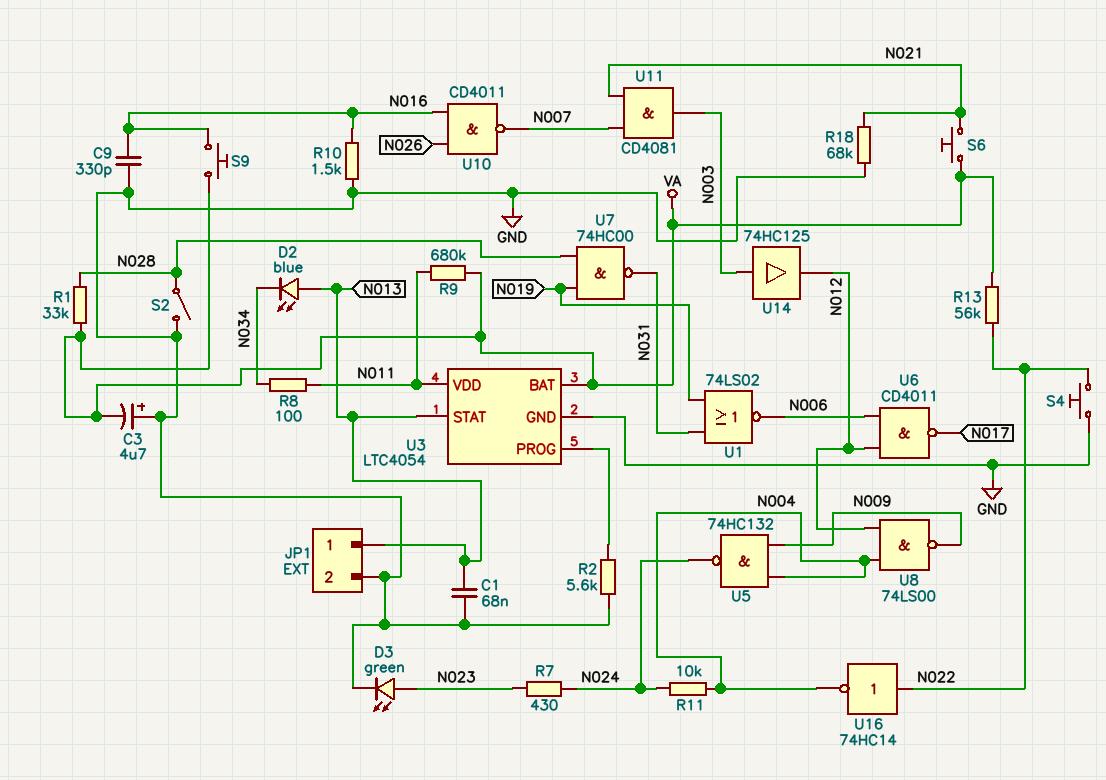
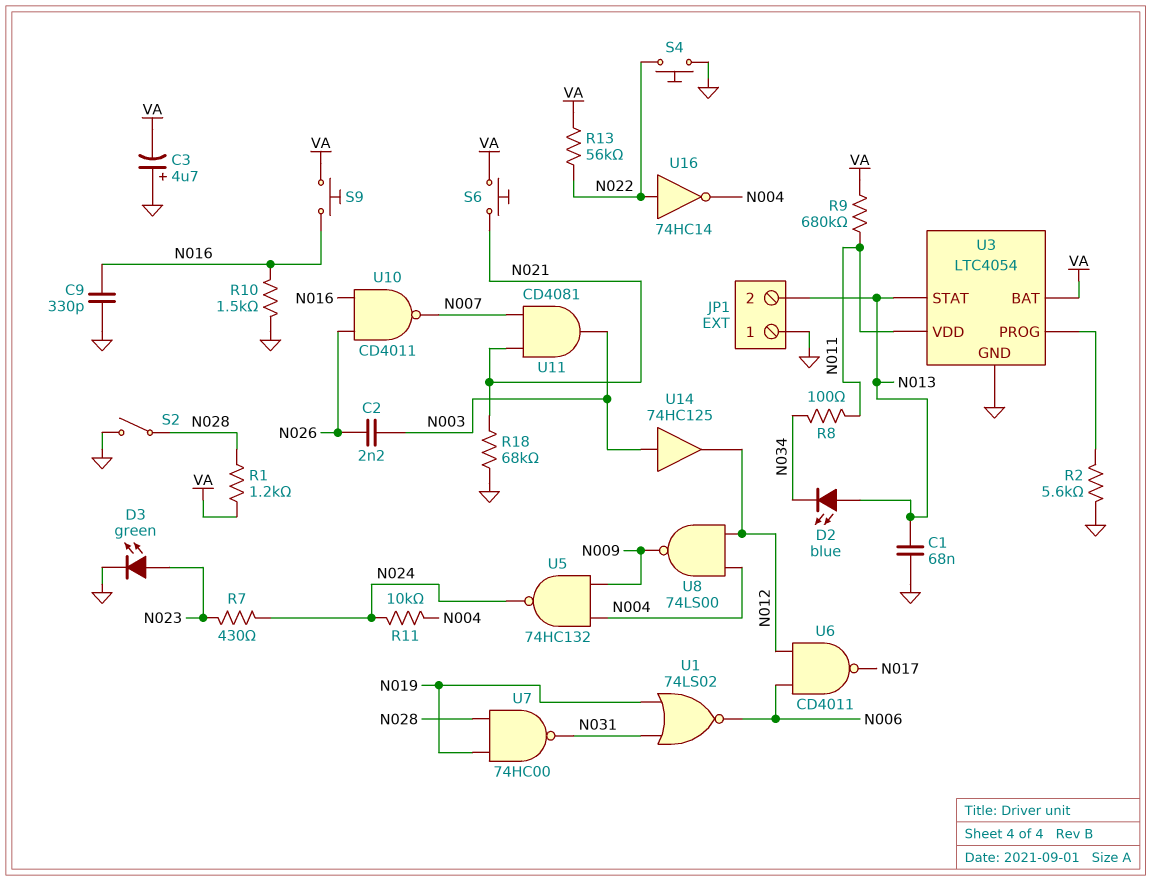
C2: none -> 2.2nF (N003, N026)
JP1 pin 1: N013 -> GND
JP1 pin 2: GND -> N013
R1: 33k (N028, VA) -> 1.2k (N028, VA)

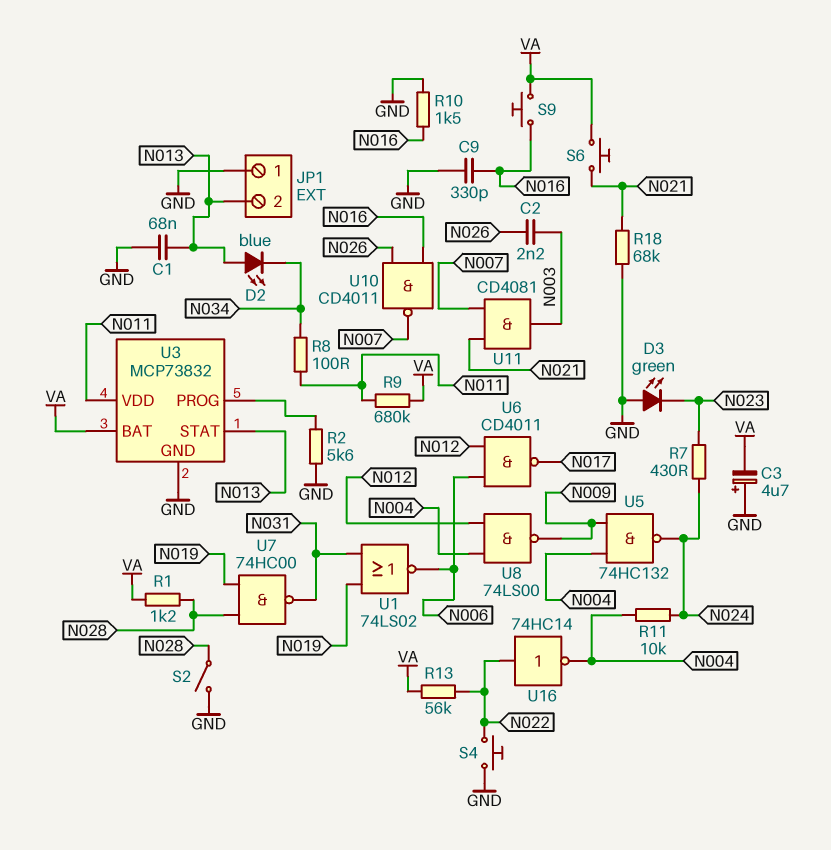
D3: LED green (A N023, K GND) -> LED green (A GND, K N023)
U3: LTC4054 -> MCP73832
U14: buffer 74HC125 (in N003, out N012) -> none

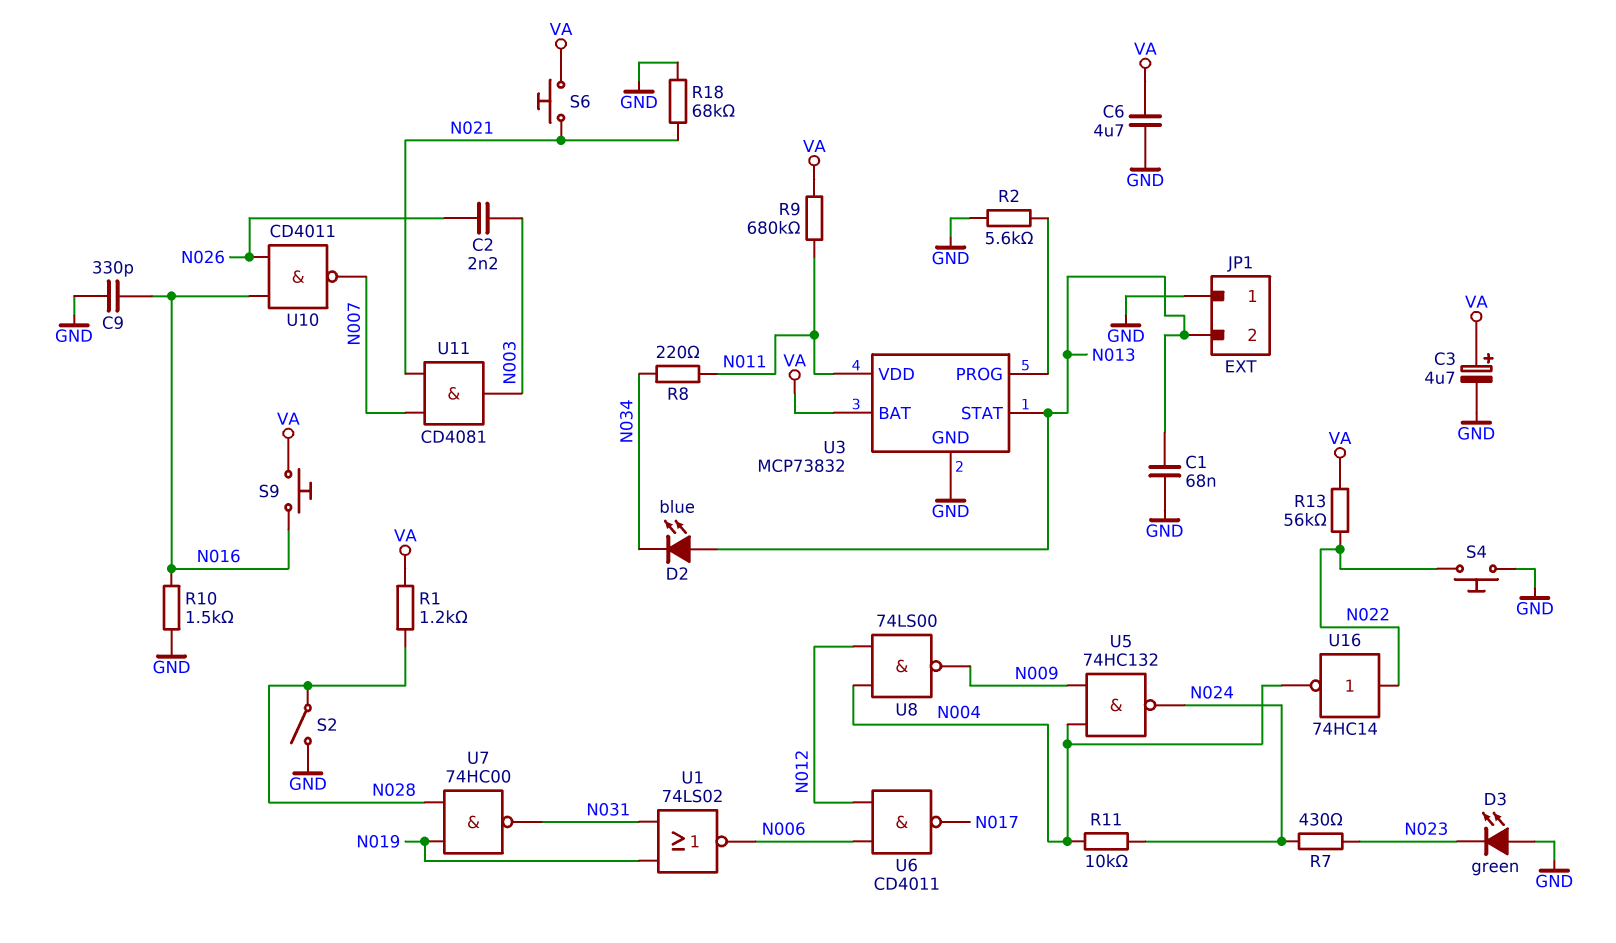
C3: 4.7uF (plus GND, minus VA) -> 4.7uF (plus VA, minus GND)
C6: none -> 4.7uF (GND, VA)
R8: 100 (N011, N034) -> 220 (N011, N034)

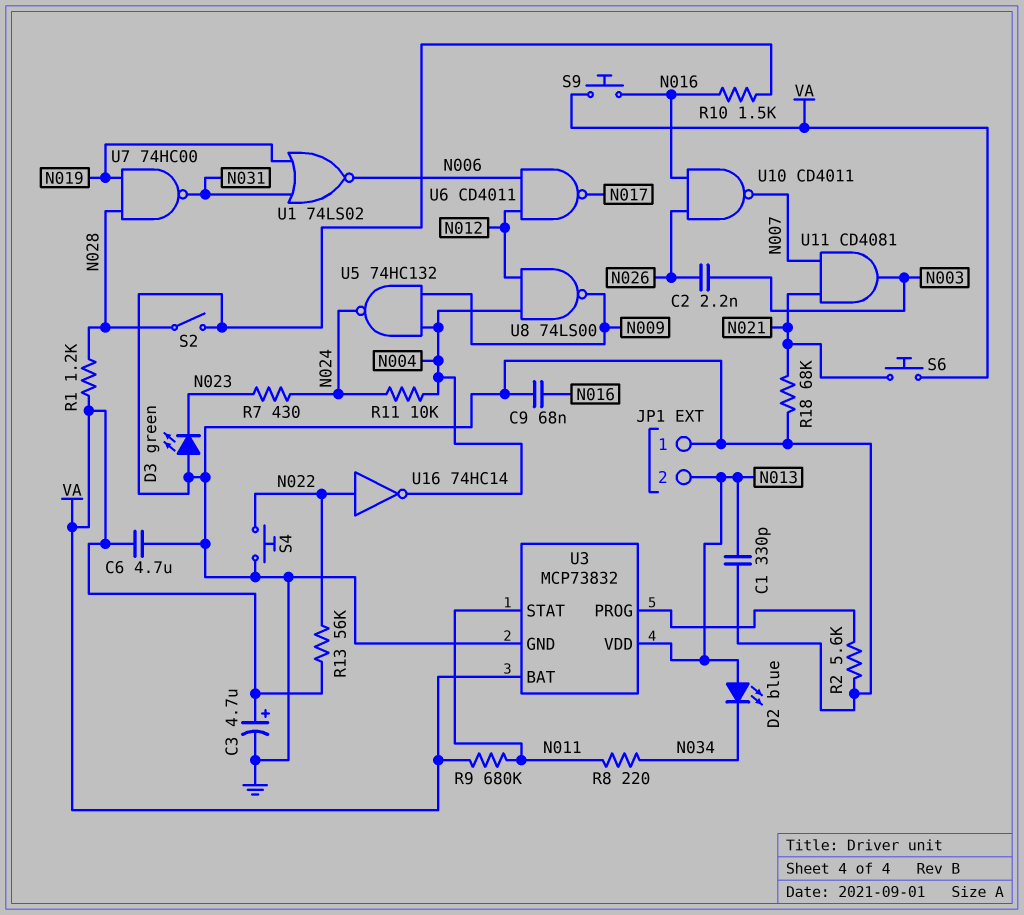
C1: 68nF (GND, N013) -> 330pF (GND, N013)
C9: 330pF (GND, N016) -> 68nF (GND, N016)
U3 pin STAT: N013 -> N011
U3 pin VDD: N011 -> N013

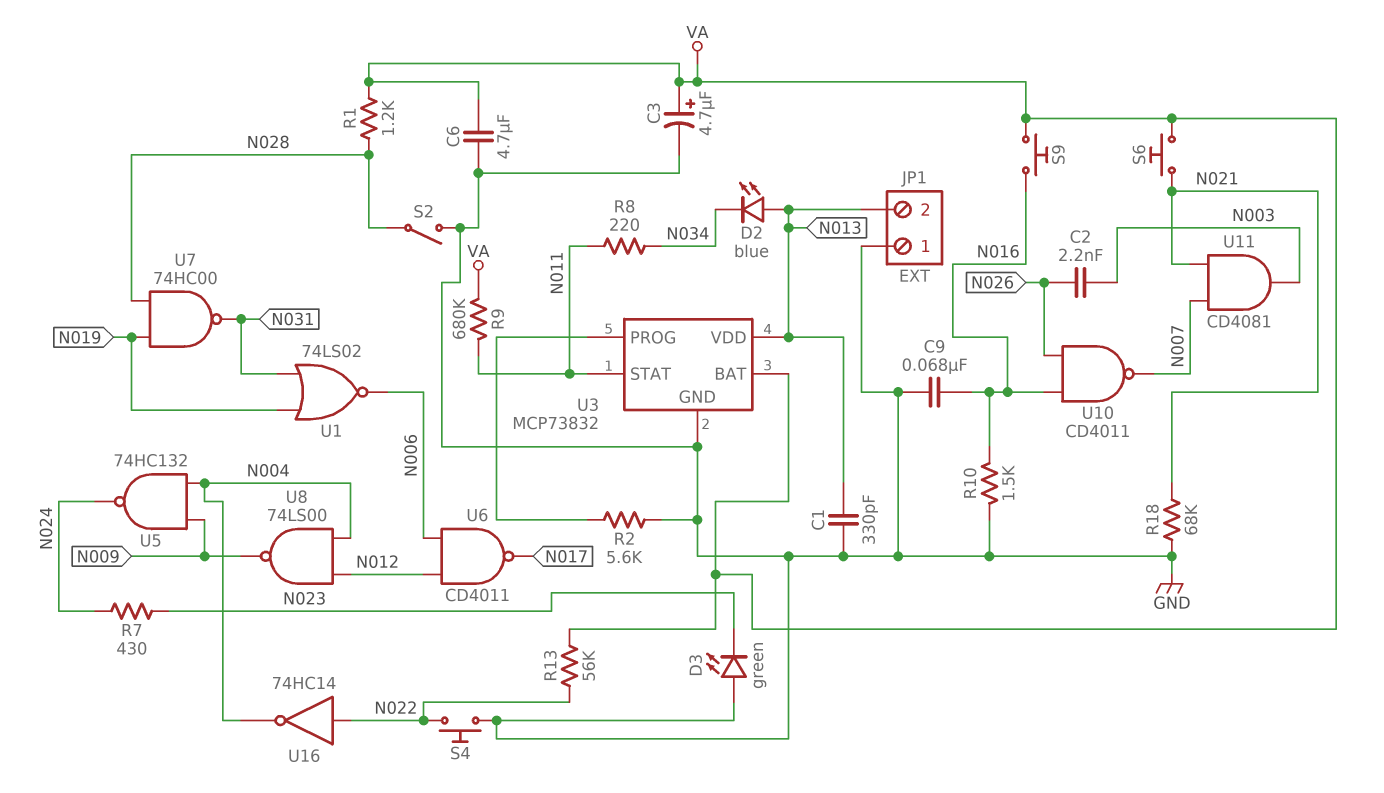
R11: 10k (N004, N024) -> none

